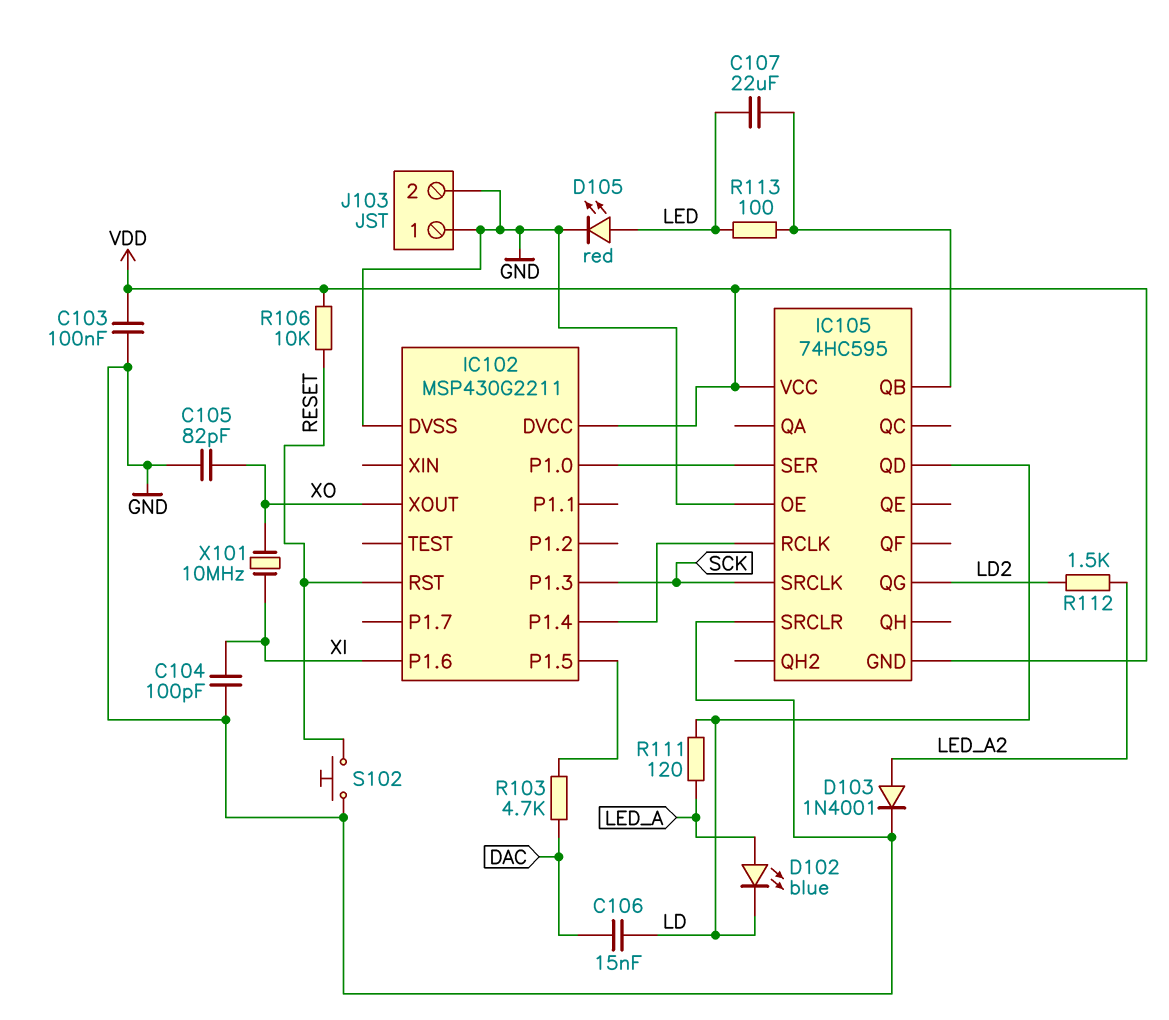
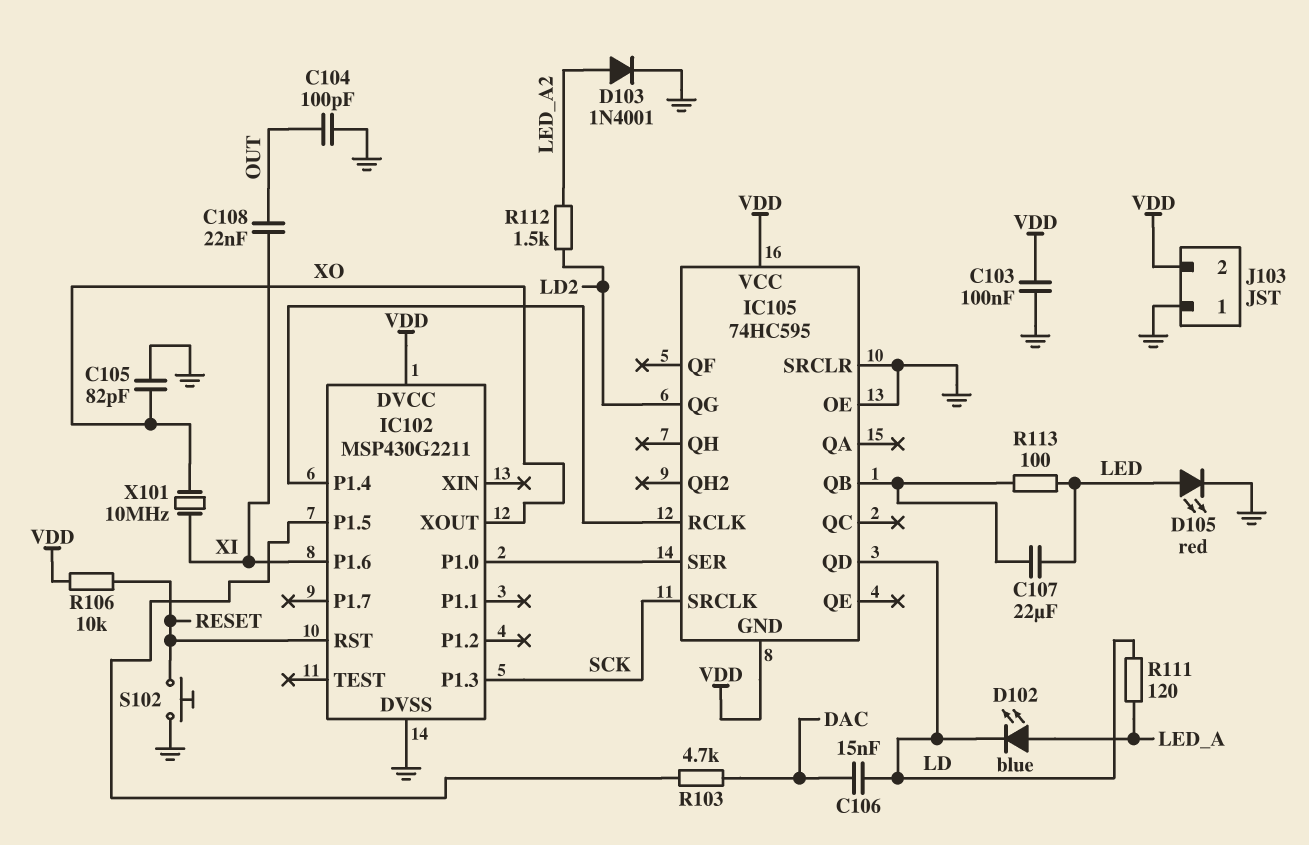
C104: 100pF (GND, XI) -> 100pF (GND, OUT)
C108: none -> 22nF (OUT, XI)
J103 pin 2: GND -> VDD

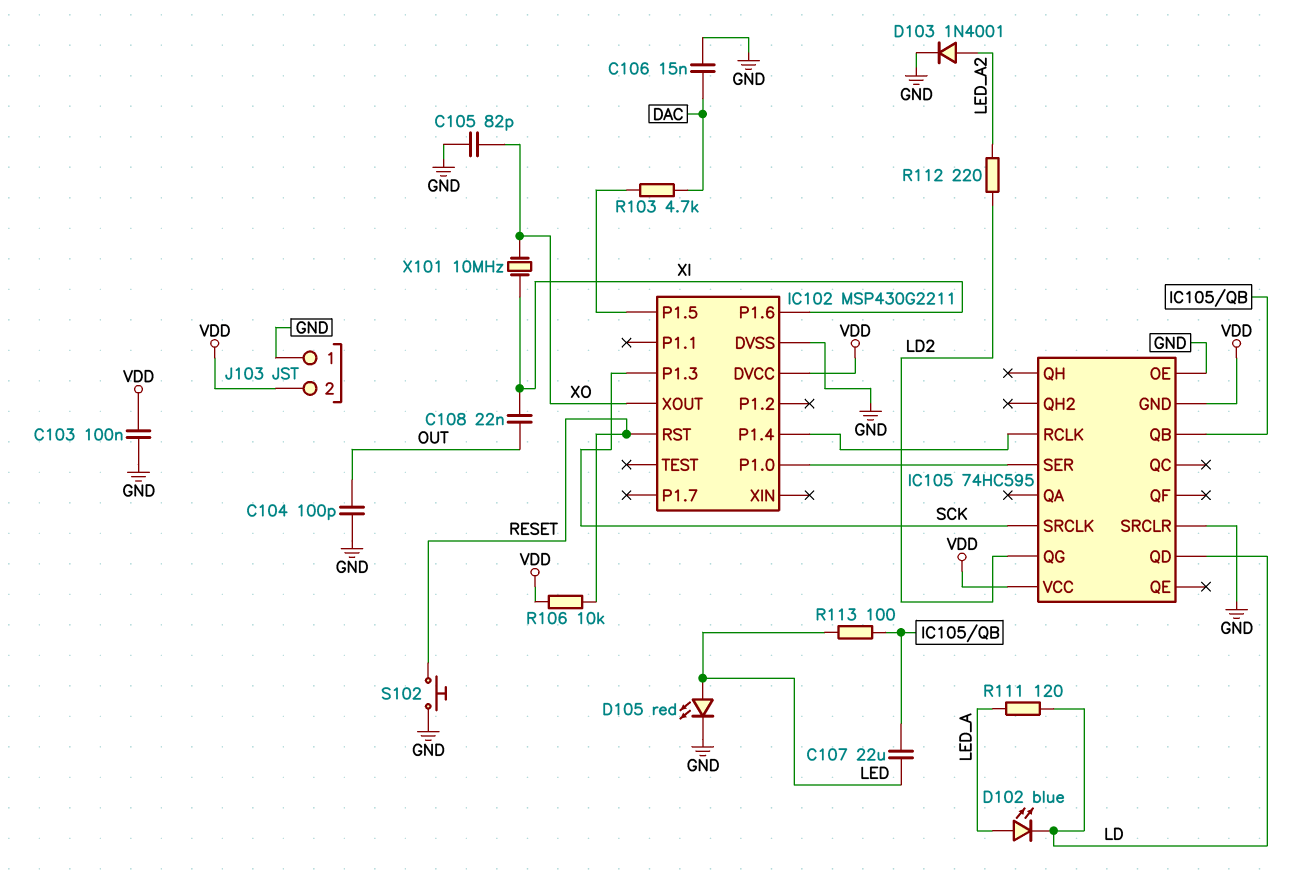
C106: 15nF (DAC, LD) -> 15nF (DAC, GND)
R112: 1.5k (LD2, LED_A2) -> 220 (LD2, LED_A2)

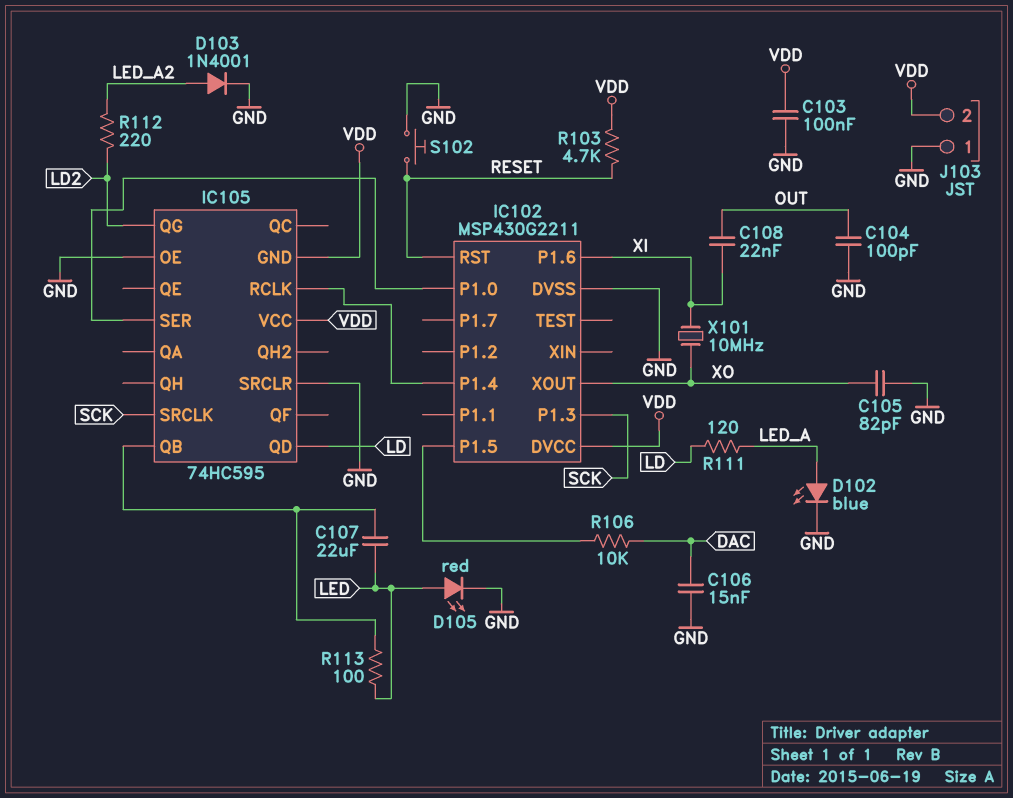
D102: LED blue (A LED_A, K LD) -> LED blue (A LED_A, K GND)
R103: 4.7k (DAC, IC102/P1.5) -> 4.7k (RESET, VDD)
R106: 10k (RESET, VDD) -> 10k (DAC, IC102/P1.5)

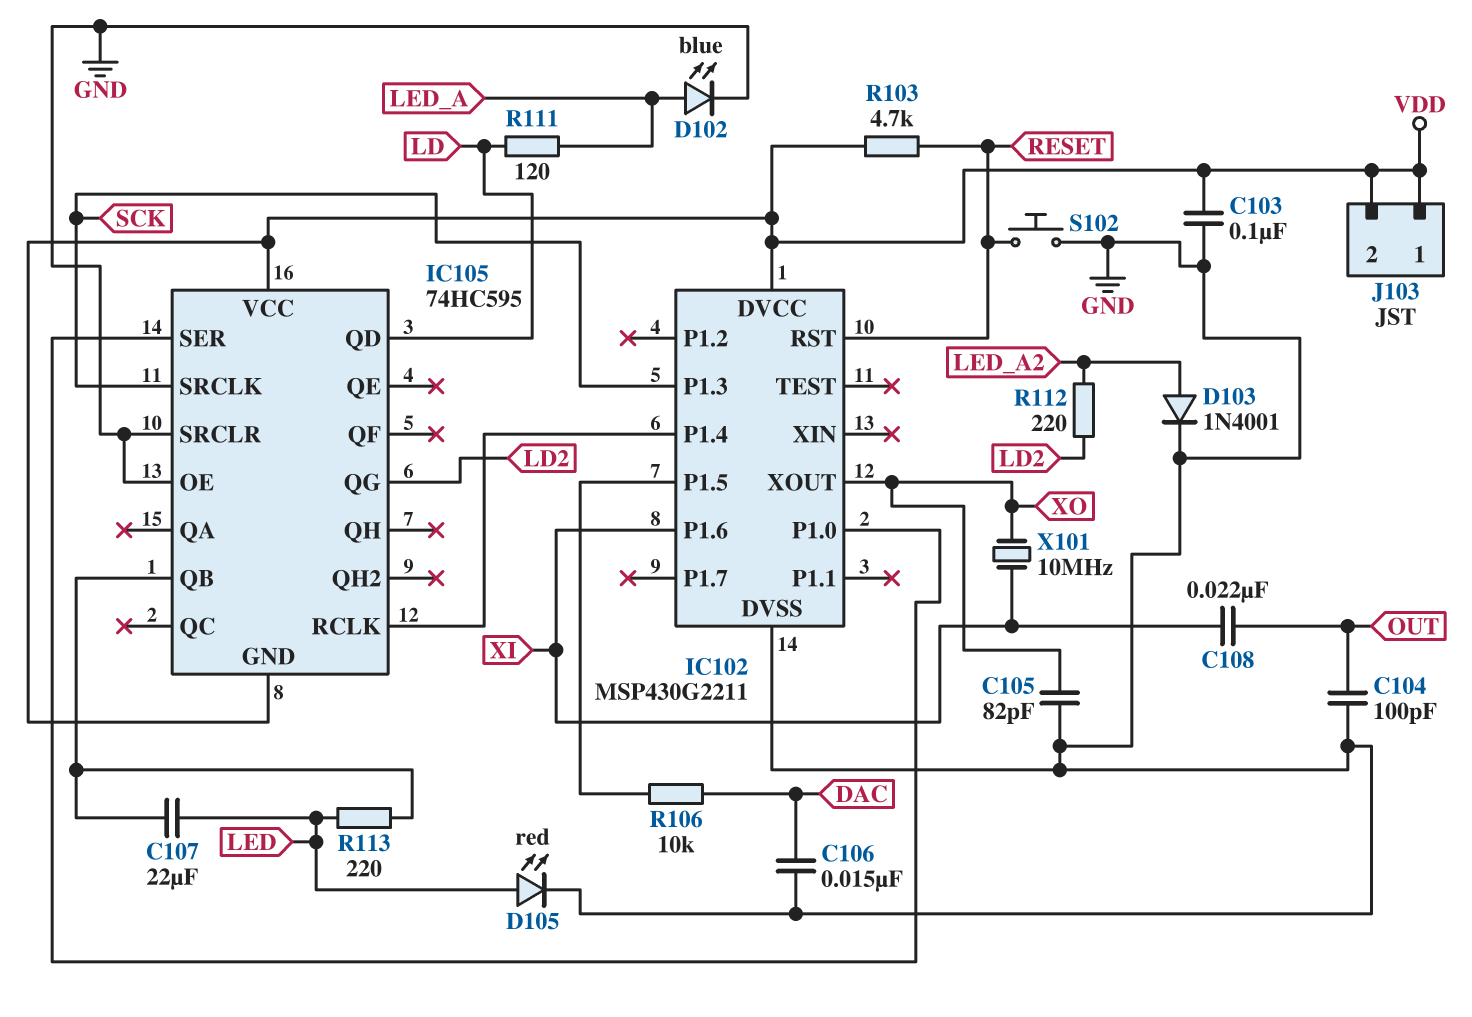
J103 pin 1: GND -> VDD
R113: 100 (IC105/QB, LED) -> 220 (IC105/QB, LED)

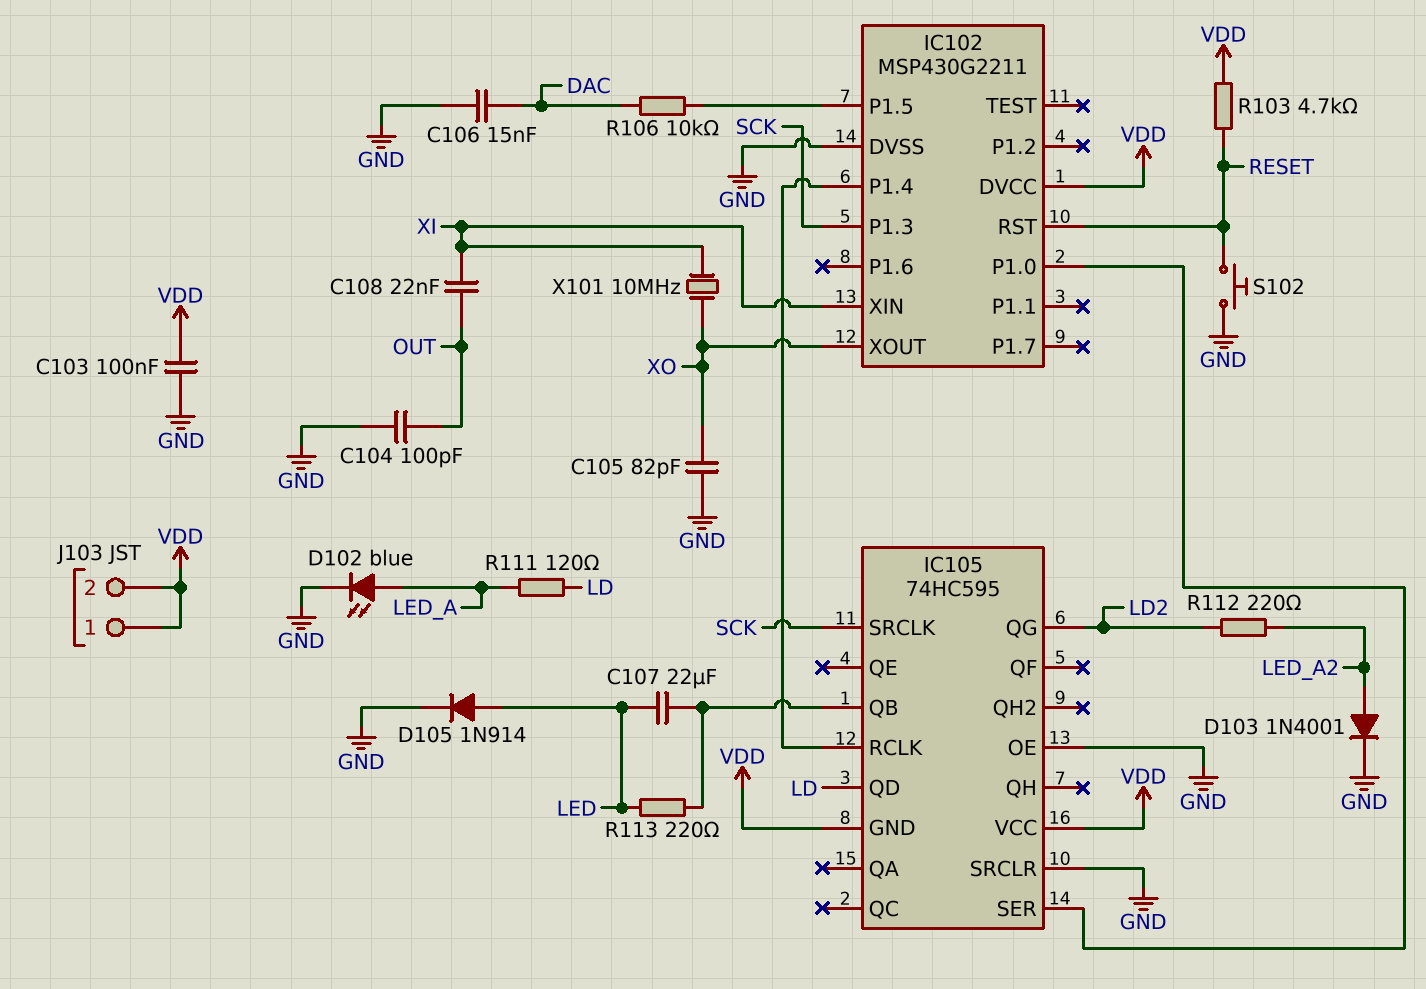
D105: LED red (A LED, K GND) -> diode 1N914 (A LED, K GND)
IC102 pin P1.6: XI -> none
IC102 pin XIN: none -> XI

